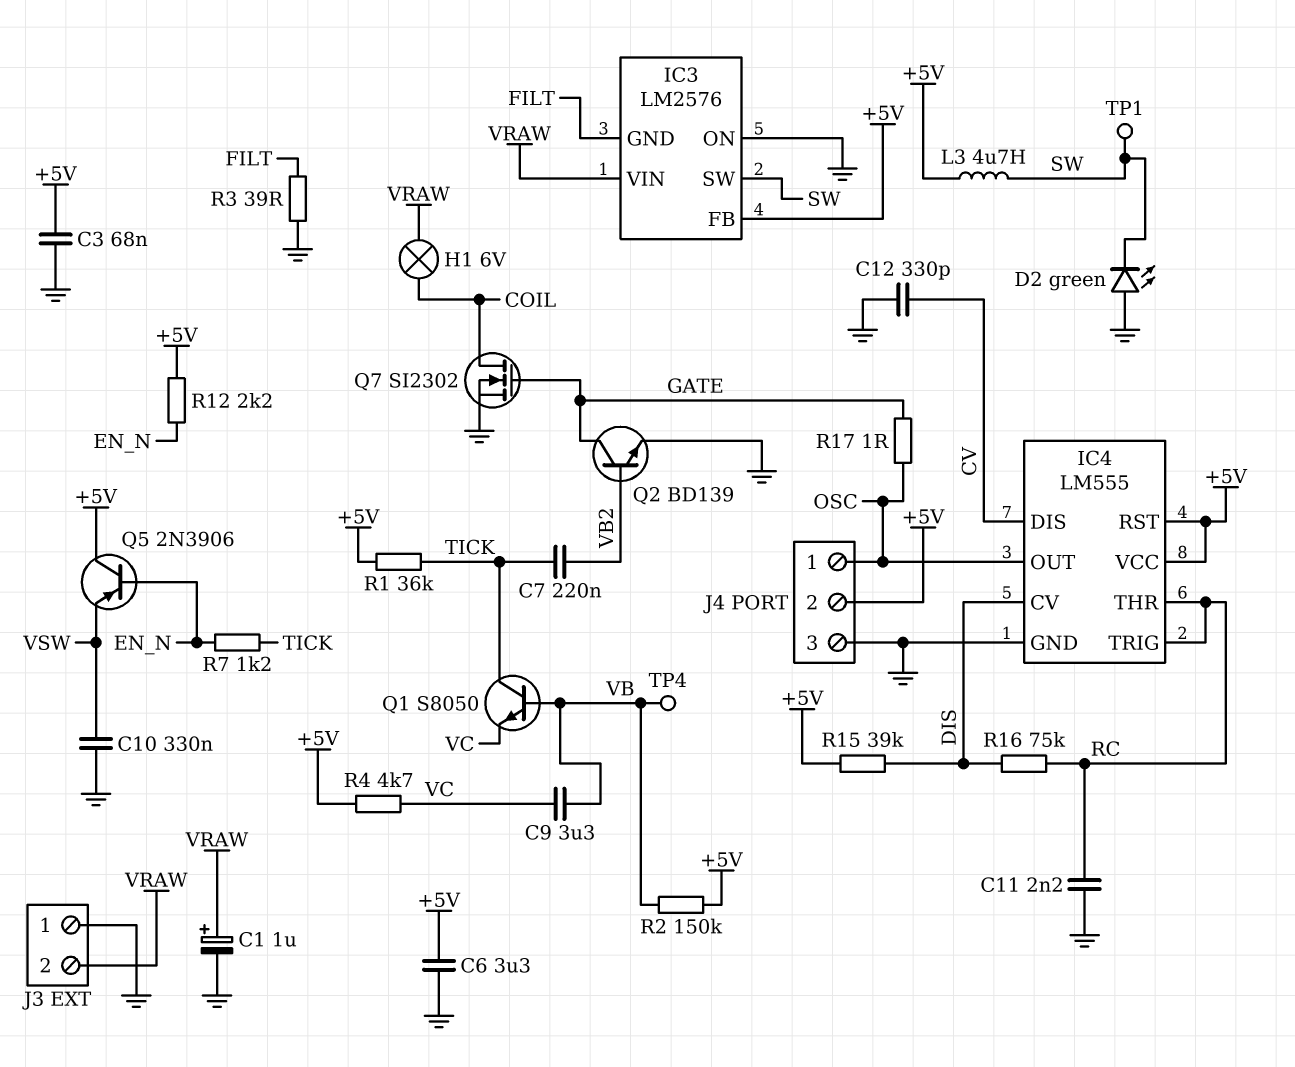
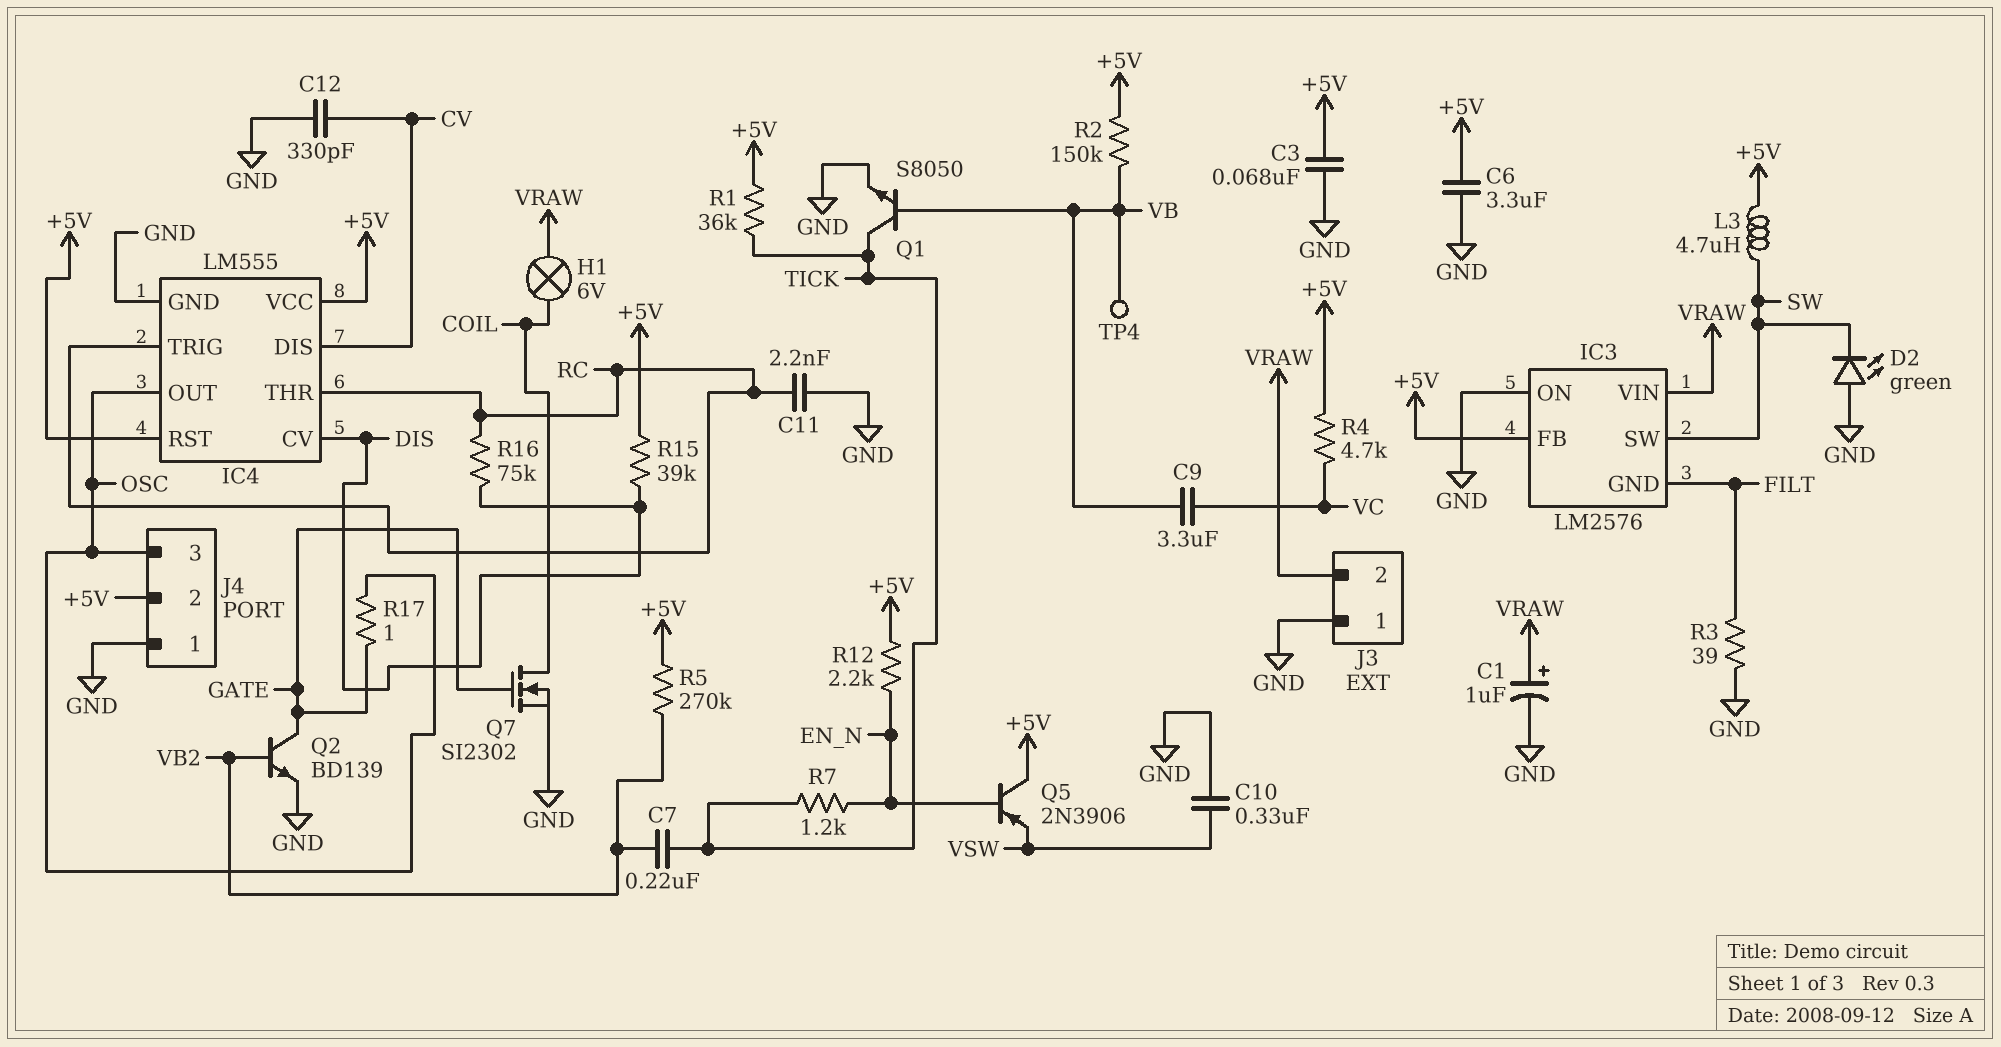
J4 pin 1: OSC -> GND
J4 pin 3: GND -> OSC
Q1: NPN S8050 (B VB, C TICK, E VC) -> NPN S8050 (B VB, C TICK, E GND)
R5: none -> 270k (+5V, VB2)
TP1: test point (SW) -> none

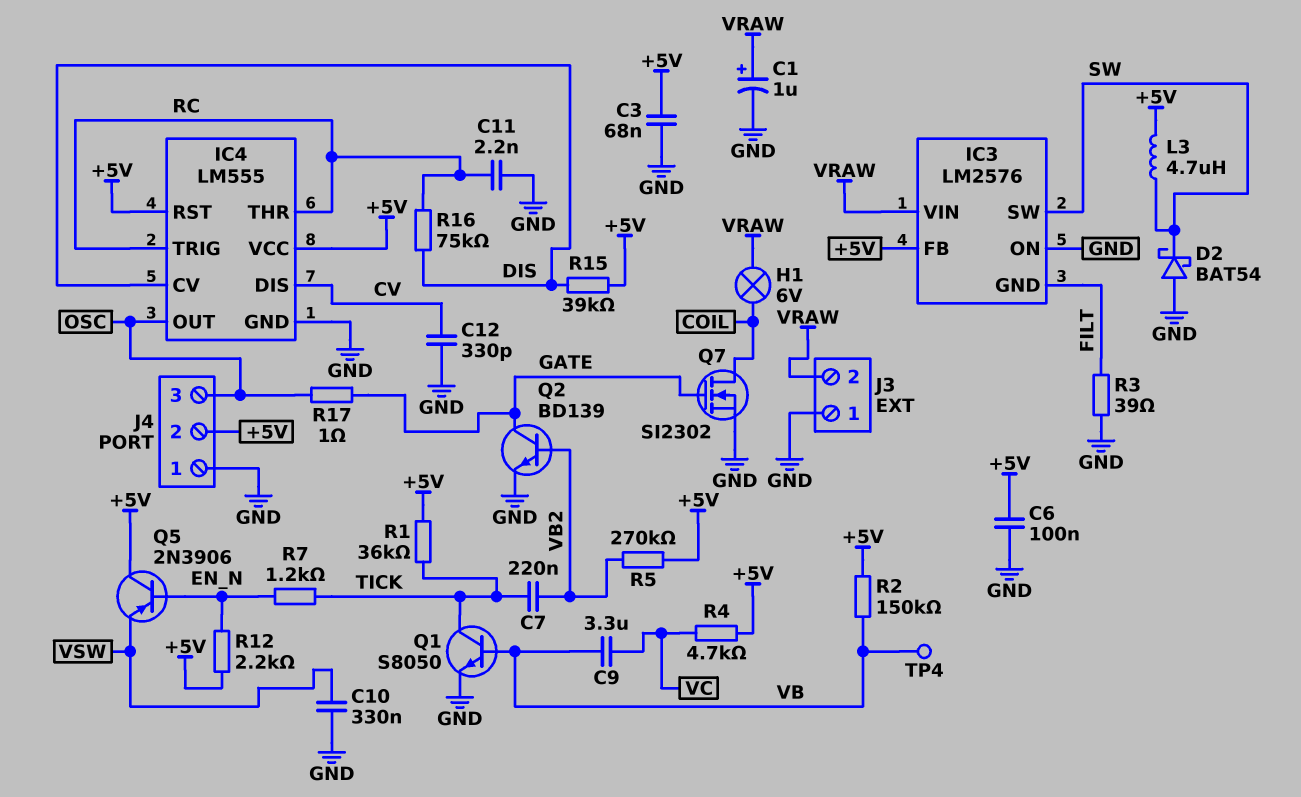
C6: 3.3uF (+5V, GND) -> 100nF (+5V, GND)
D2: LED green (A GND, K SW) -> schottky BAT54 (A GND, K SW)

